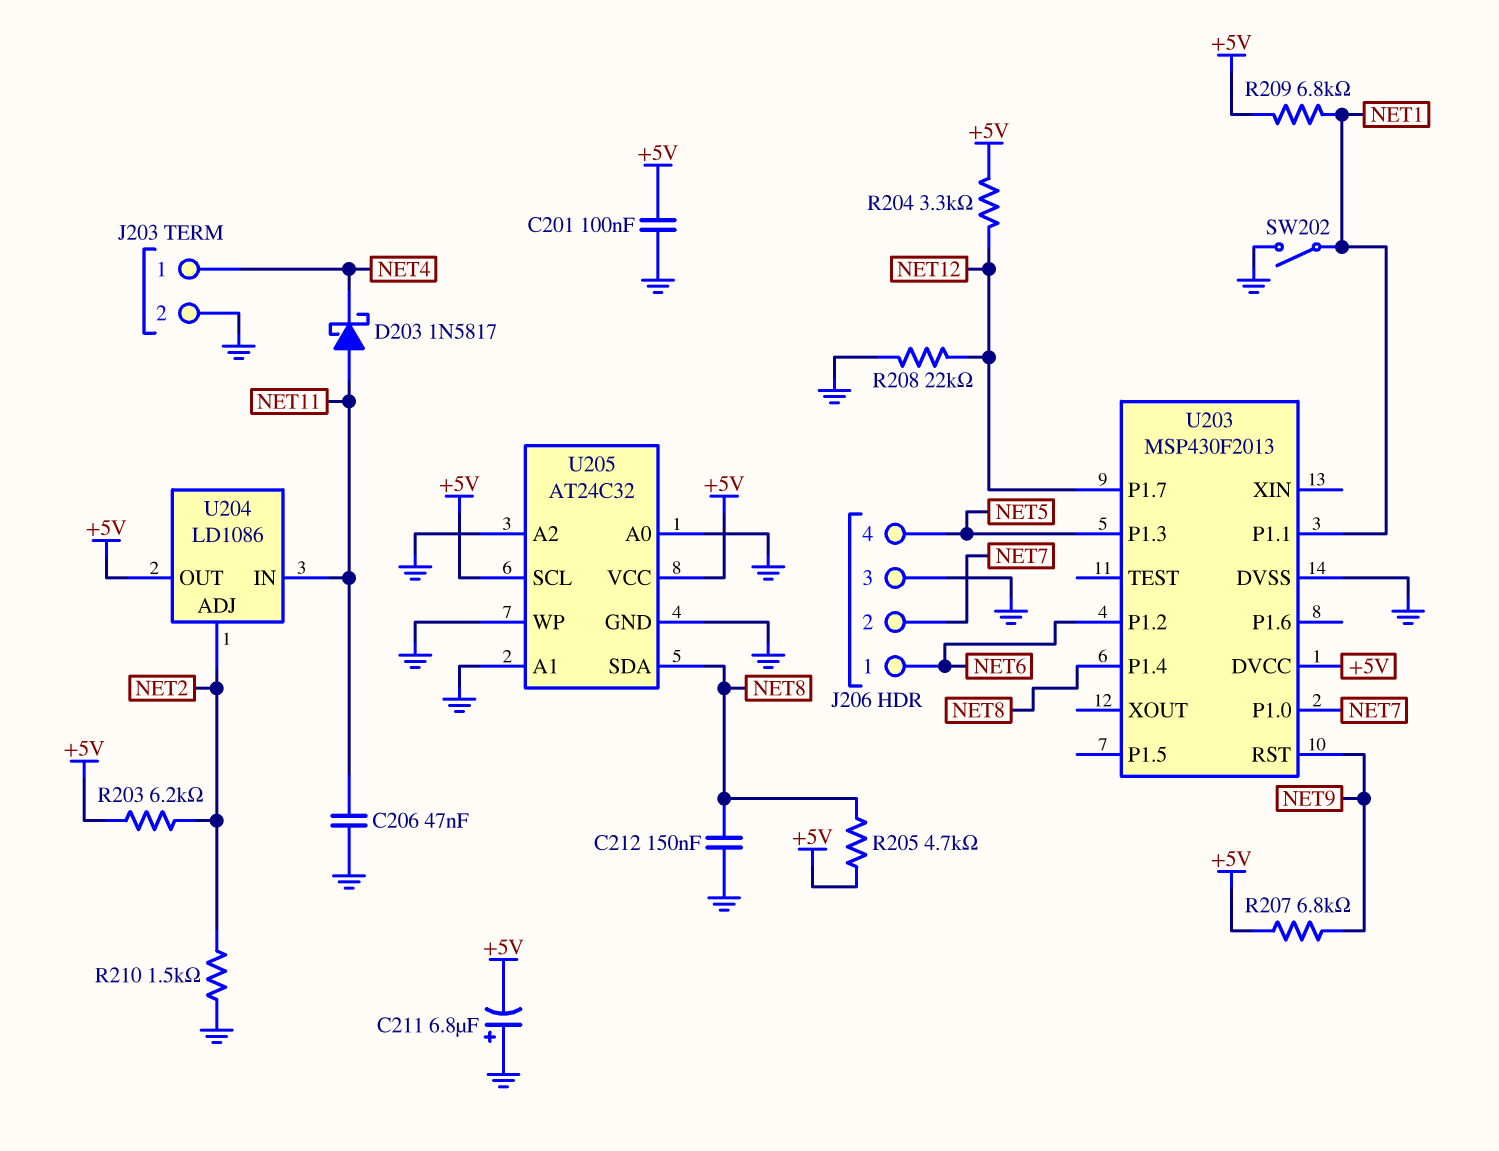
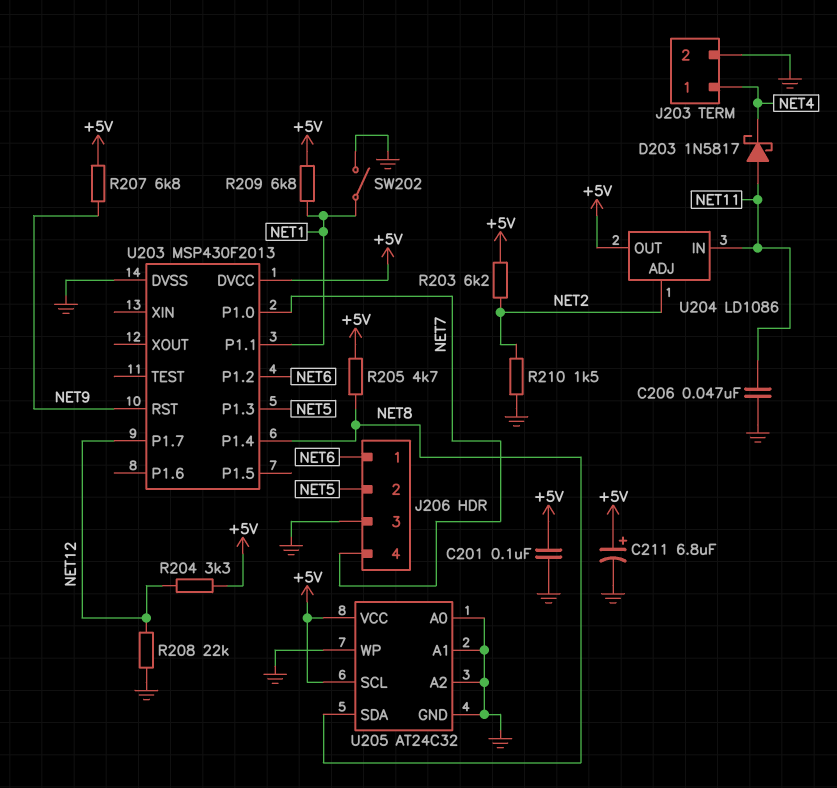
C211: 6.8uF (plus GND, minus +5V) -> 6.8uF (plus +5V, minus GND)
C212: 150nF (GND, NET8) -> none
J206 pin 2: NET7 -> NET5
J206 pin 4: NET5 -> NET7

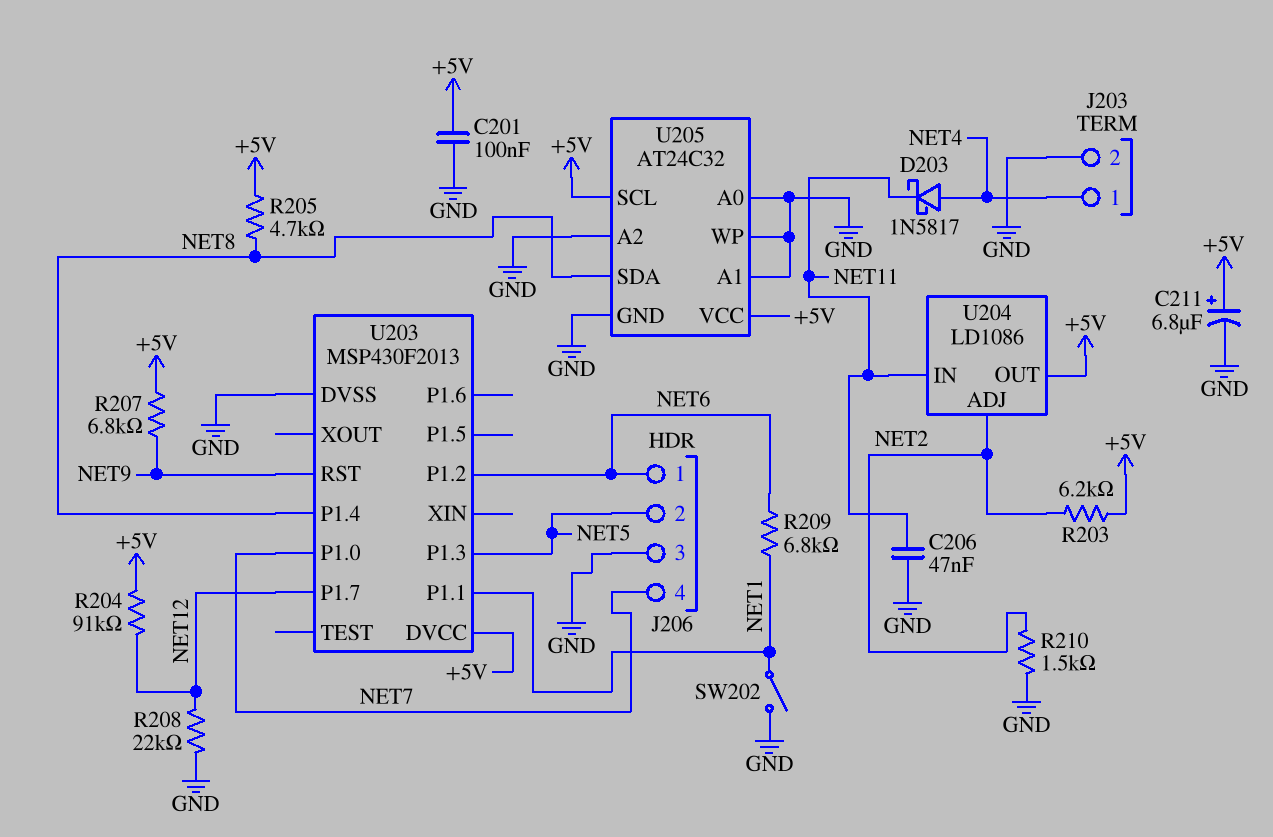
D203: schottky 1N5817 (A NET11, K NET4) -> schottky 1N5817 (A NET4, K NET11)
R204: 3.3k (+5V, NET12) -> 91k (+5V, NET12)
R209: 6.8k (+5V, NET1) -> 6.8k (NET1, NET6)

